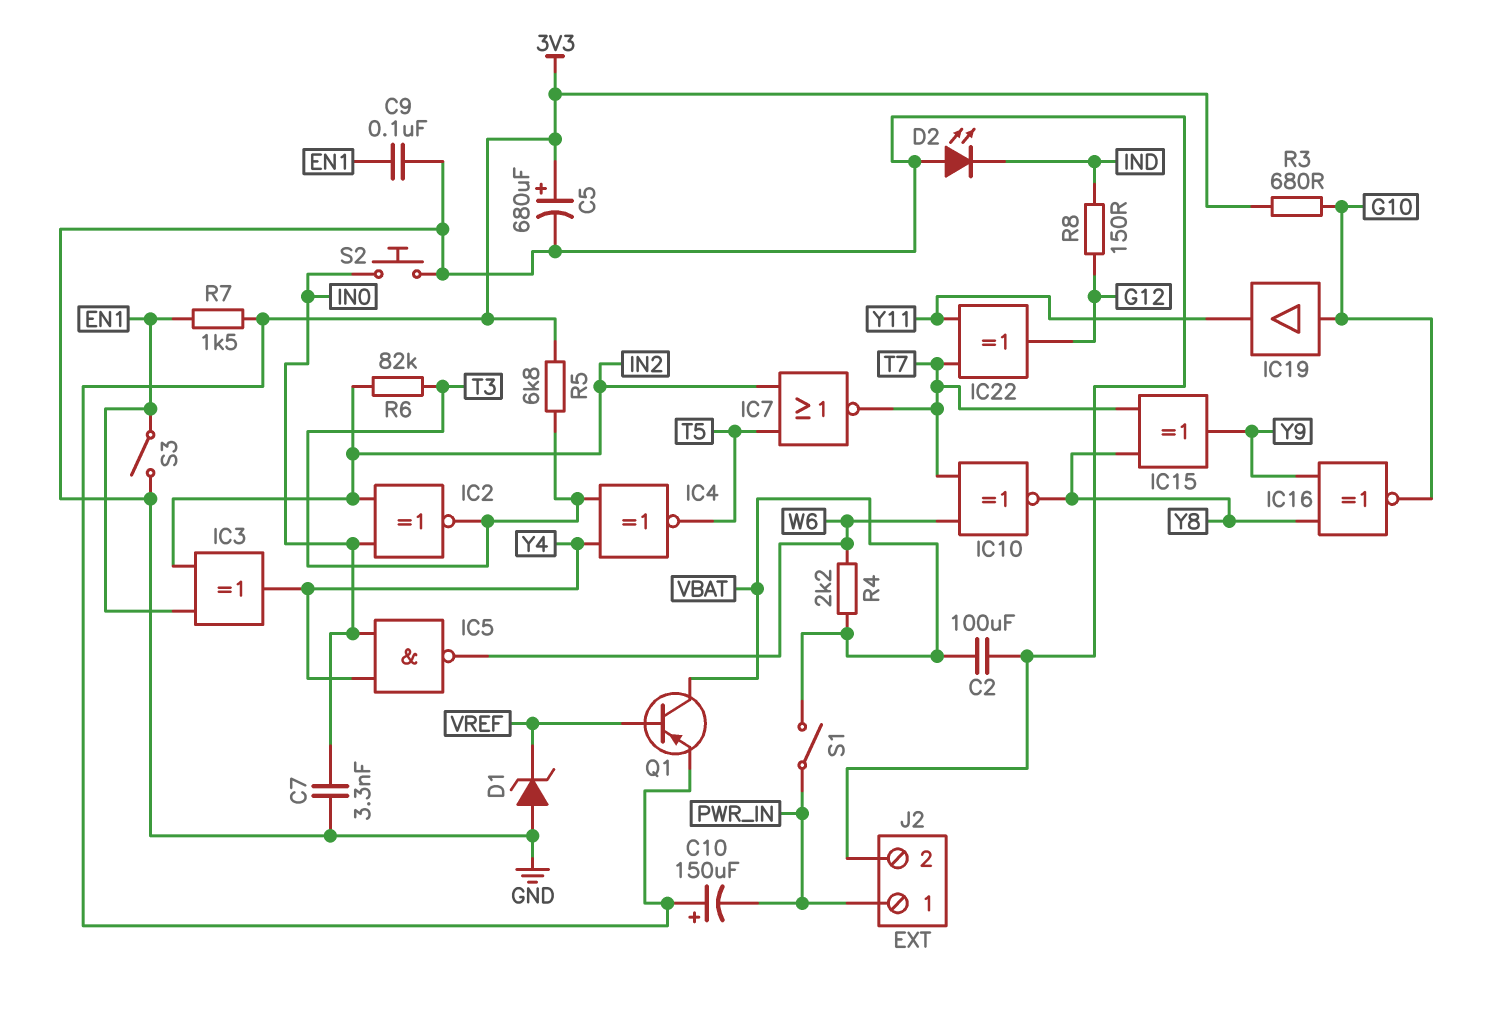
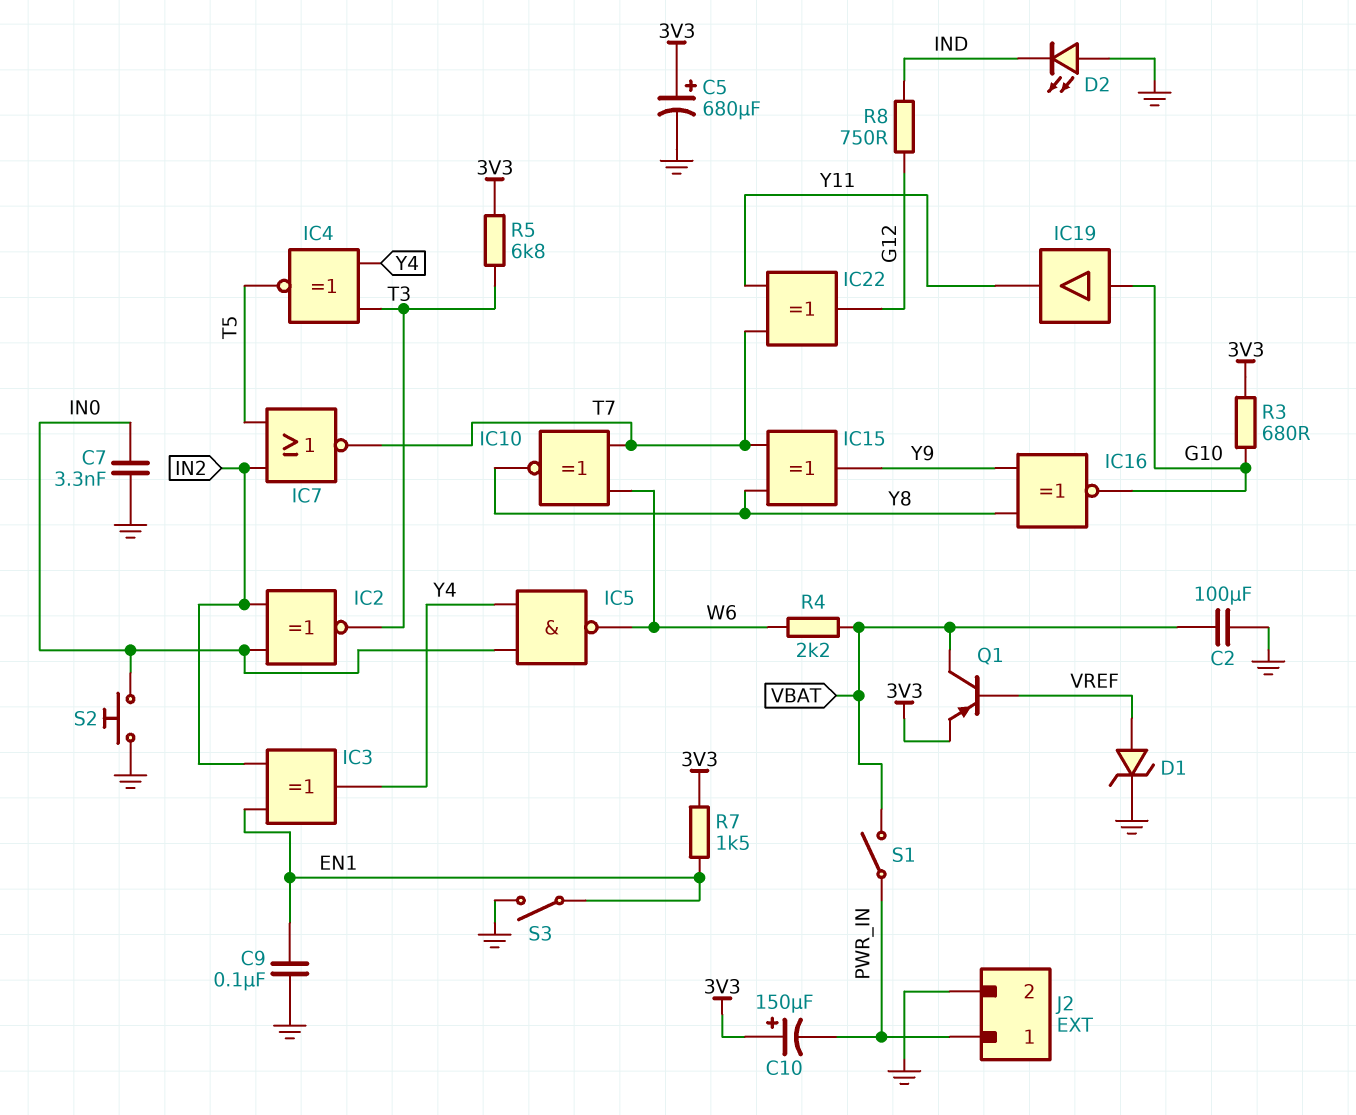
D1: zener (A GND, K VREF) -> zener (A VREF, K GND)
R6: 82k (IN2, T3) -> none
R8: 150 (G12, IND) -> 750 (G12, IND)

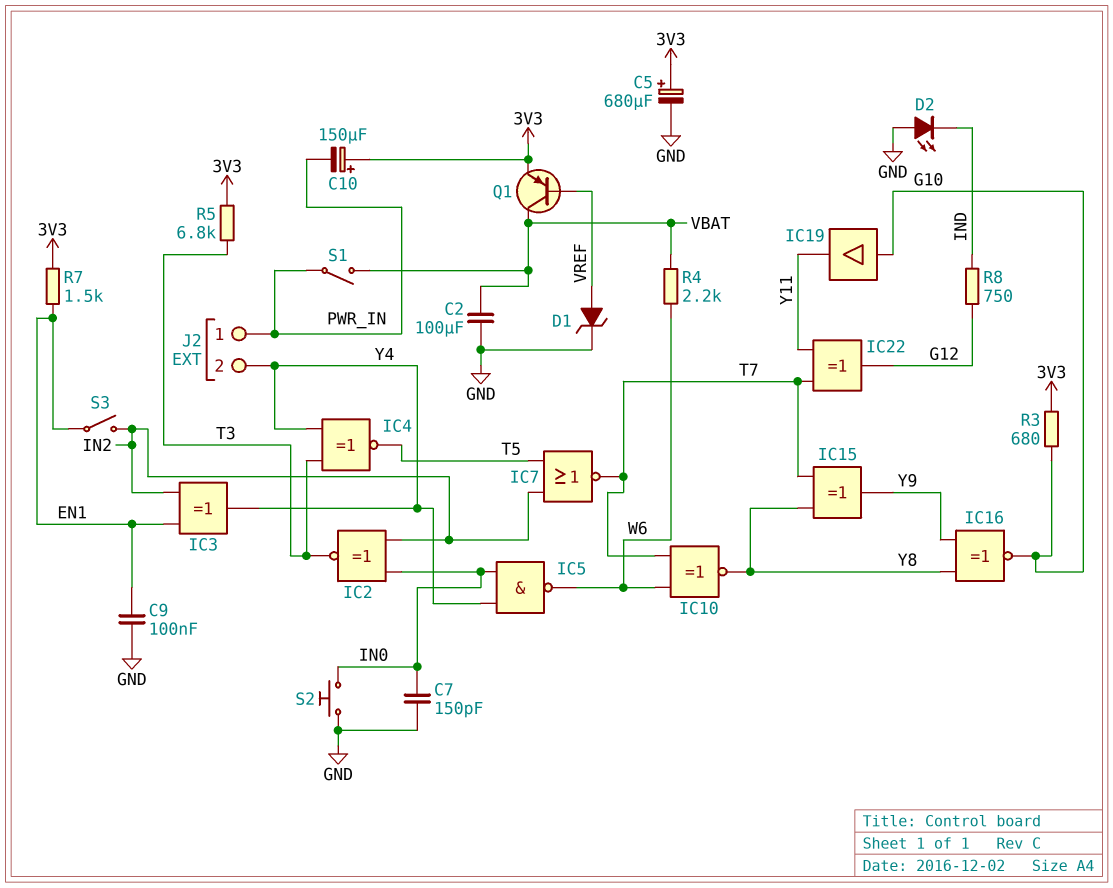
C7: 3.3nF (GND, IN0) -> 150pF (GND, IN0)
J2 pin 2: GND -> Y4
S3: switch (EN1, GND) -> switch (EN1, IN2)

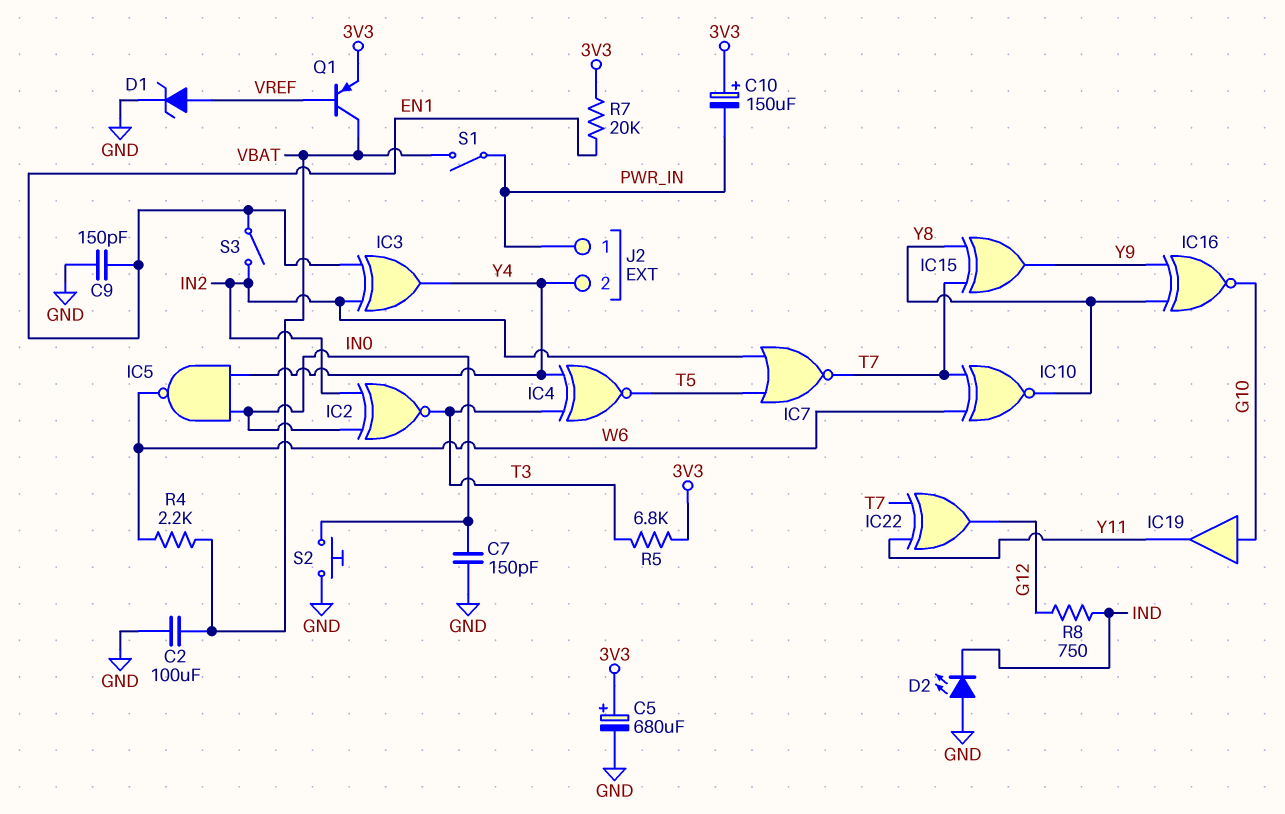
C9: 100nF (EN1, GND) -> 150pF (EN1, GND)
R3: 680 (3V3, G10) -> none
R7: 1.5k (3V3, EN1) -> 20k (3V3, EN1)

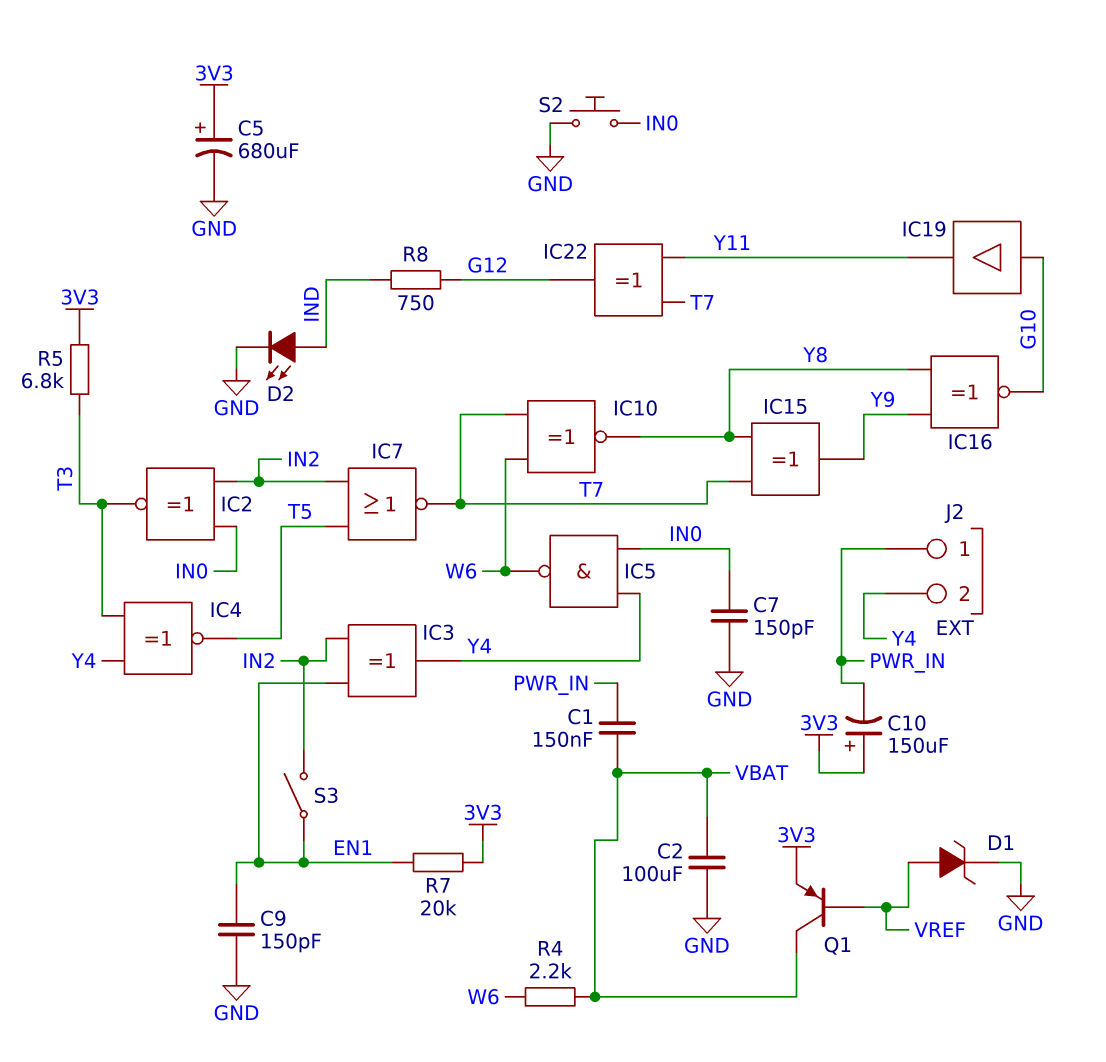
C1: none -> 150nF (PWR_IN, VBAT)
D2: LED (A GND, K IND) -> LED (A IND, K GND)
S1: switch (PWR_IN, VBAT) -> none

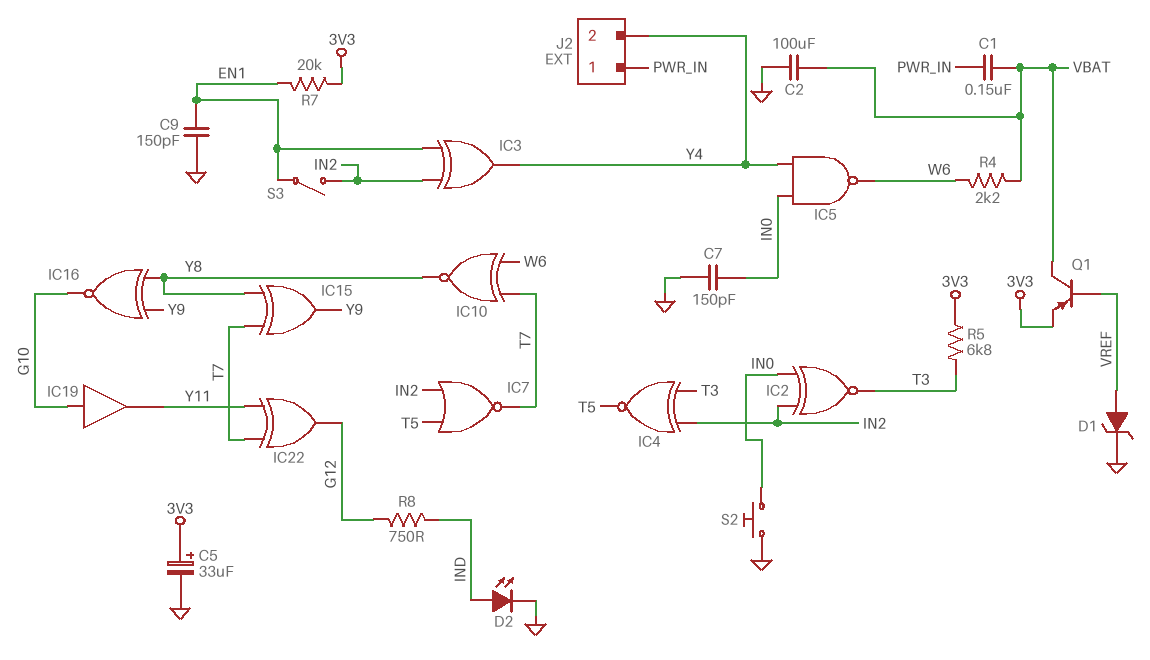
C5: 680uF (plus 3V3, minus GND) -> 33uF (plus 3V3, minus GND)
C10: 150uF (plus 3V3, minus PWR_IN) -> none
IC4: XNOR (in T3, in Y4, out T5) -> XNOR (in IN2, in T3, out T5)

